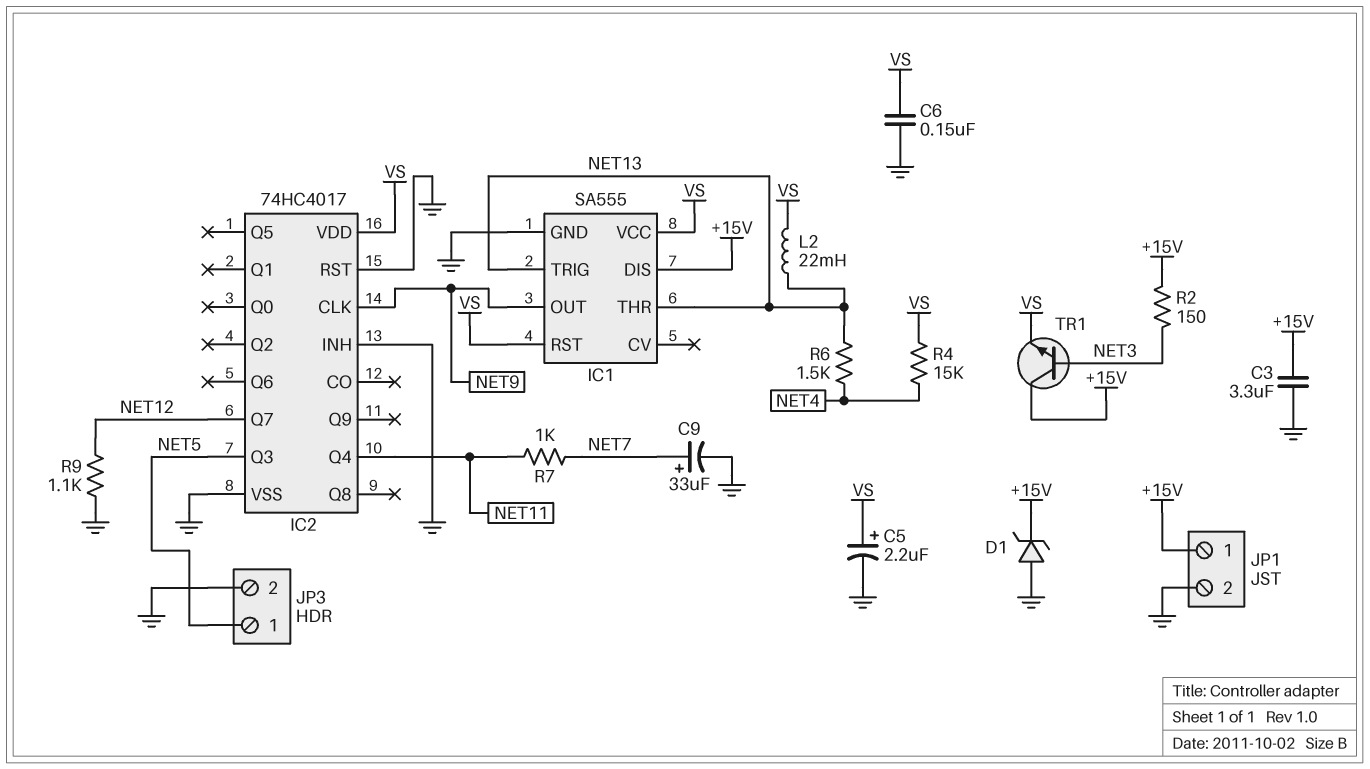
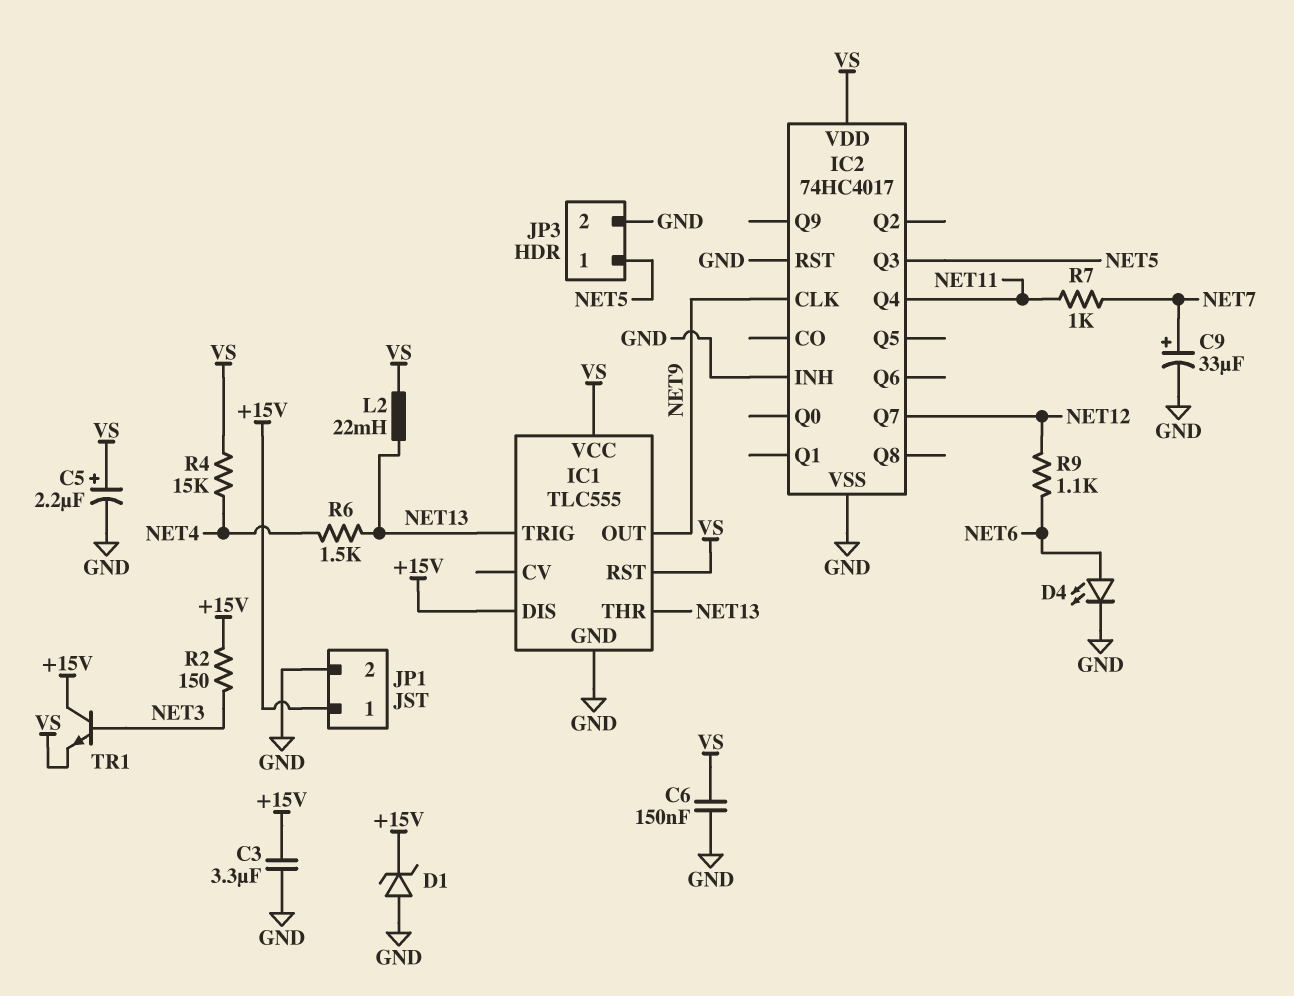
D4: none -> LED (A NET6, K GND)
IC1: SA555 -> TLC555
R9: 1.1k (GND, NET12) -> 1.1k (NET6, NET12)

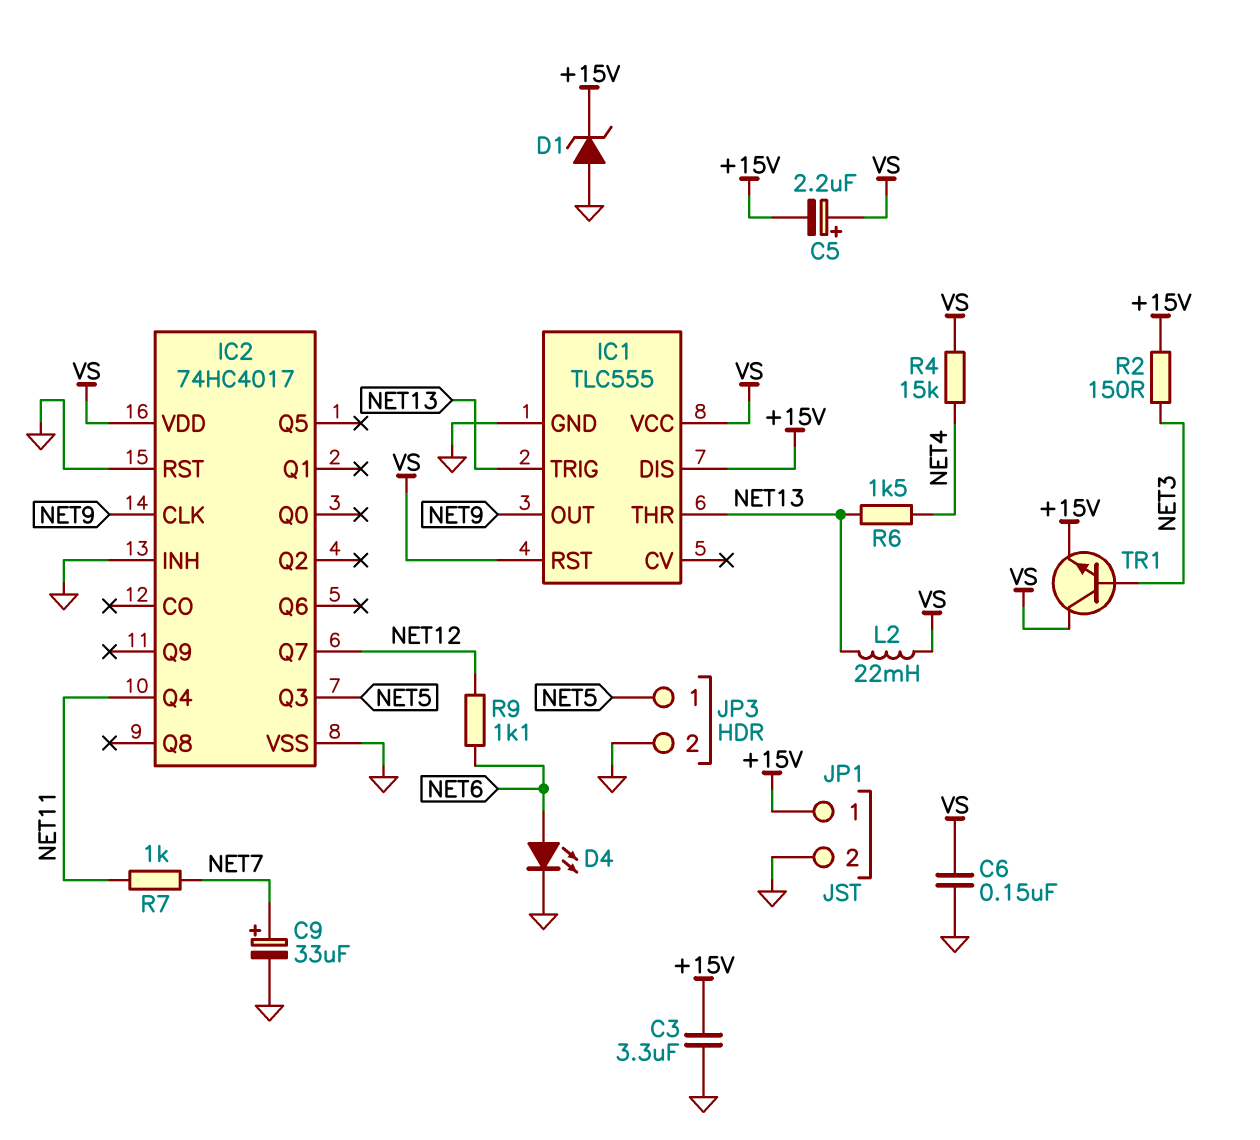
C5: 2.2uF (plus VS, minus GND) -> 2.2uF (plus VS, minus +15V)
TR1: NPN (B NET3, C +15V, E VS) -> NPN (B NET3, C VS, E +15V)

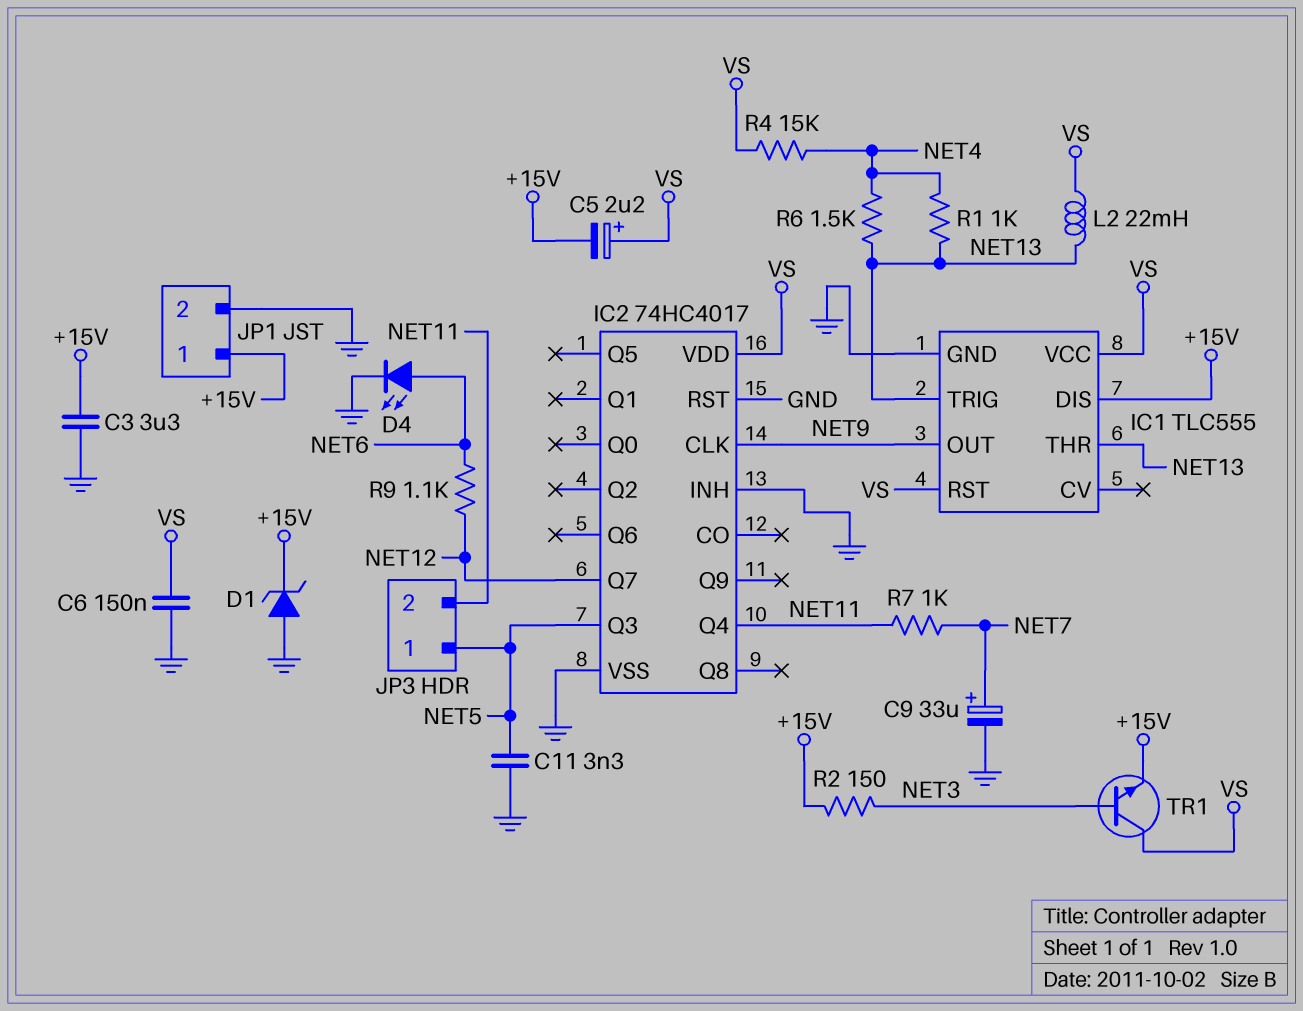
C11: none -> 3.3nF (GND, NET5)
JP3 pin 2: GND -> NET11
R1: none -> 1k (NET4, NET13)

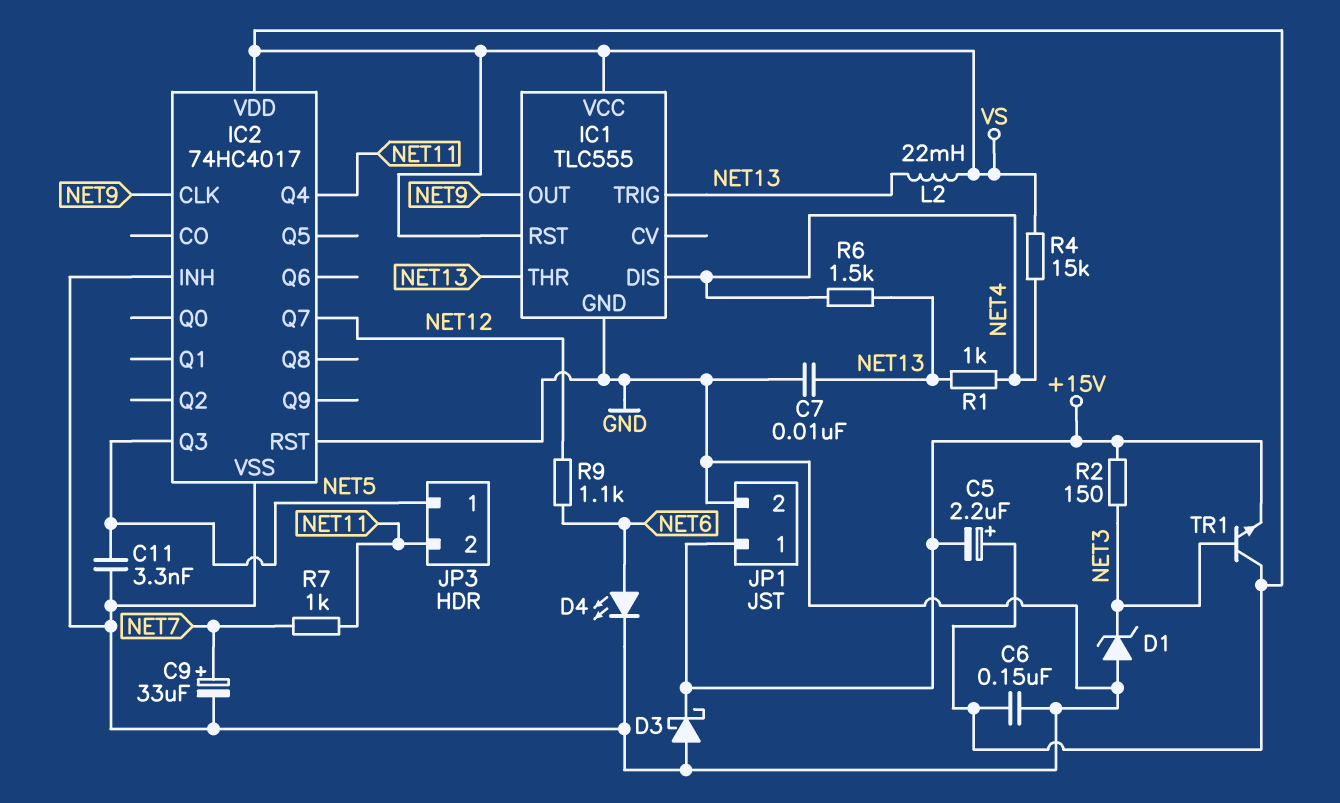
C3: 3.3uF (+15V, GND) -> none
C7: none -> 10nF (GND, NET13)
D1: zener (A GND, K +15V) -> zener (A GND, K NET3)
D3: none -> schottky (A GND, K +15V)
IC1 pin DIS: +15V -> NET4

